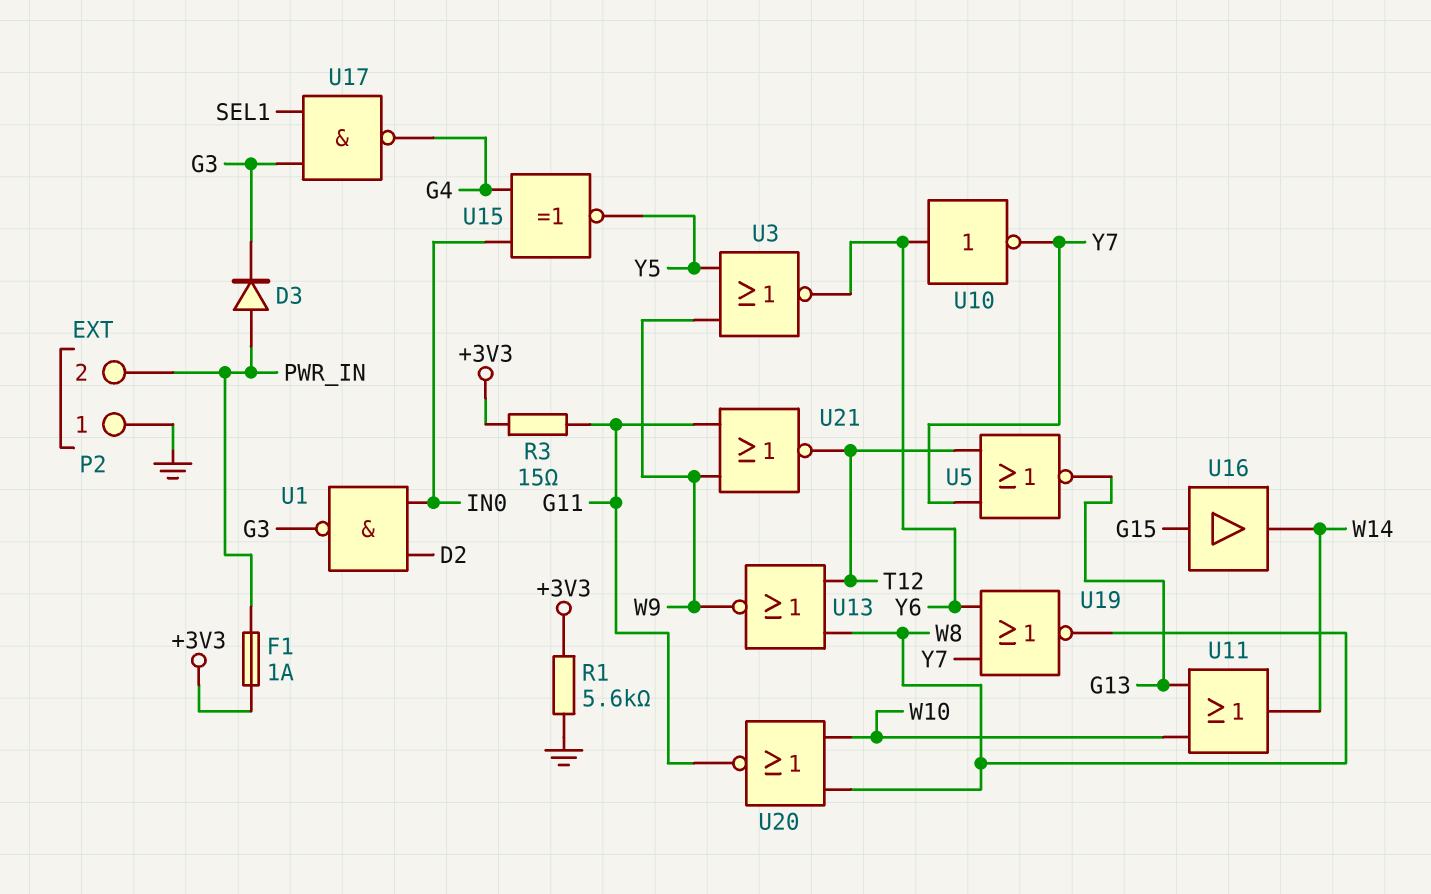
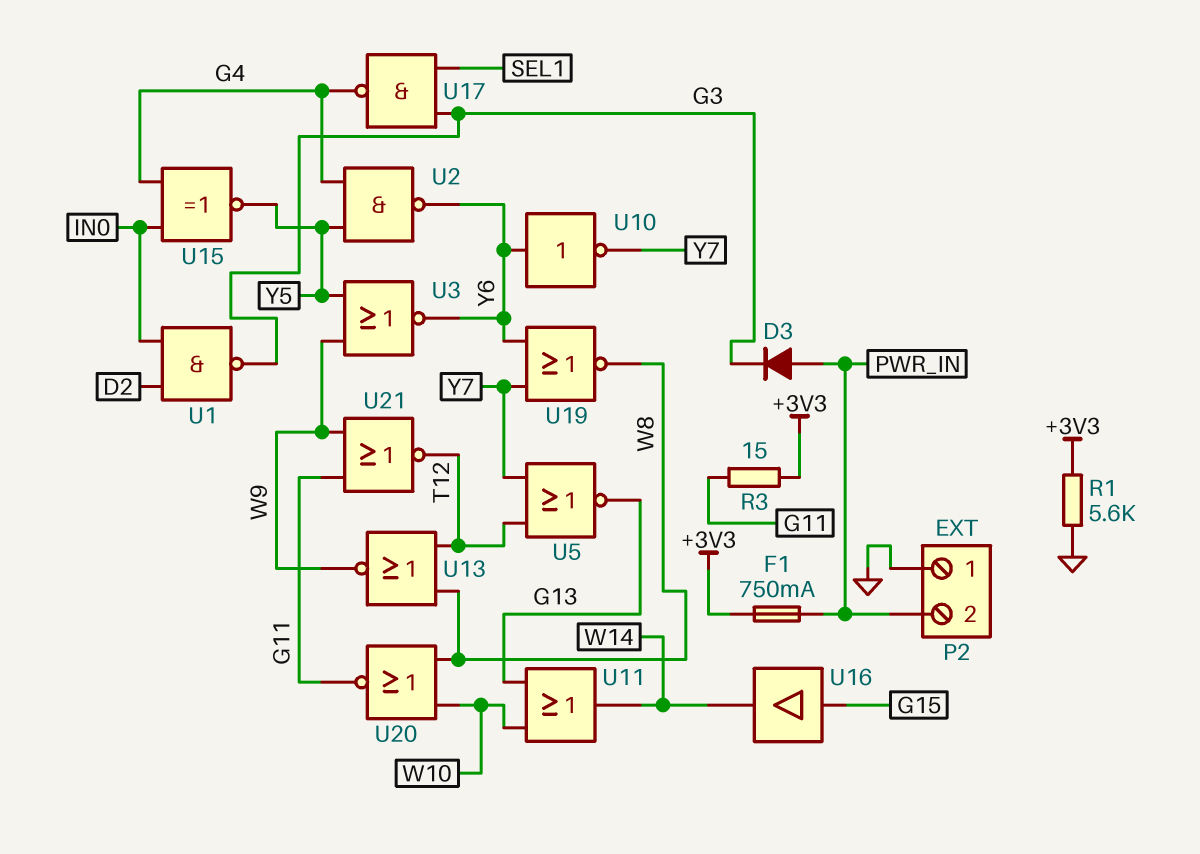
F1: 1A (+3V3, PWR_IN) -> 750mA (+3V3, PWR_IN)
U2: none -> NAND (in G4, in Y5, out Y6)

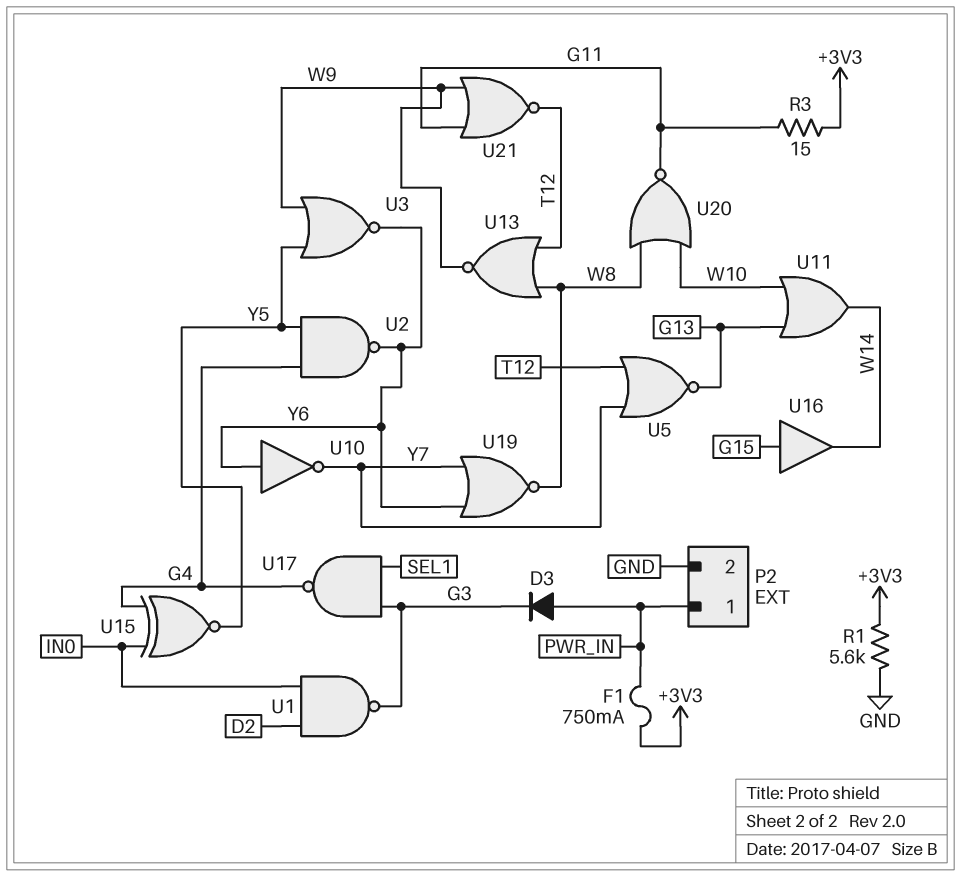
P2 pin 1: GND -> PWR_IN
P2 pin 2: PWR_IN -> GND

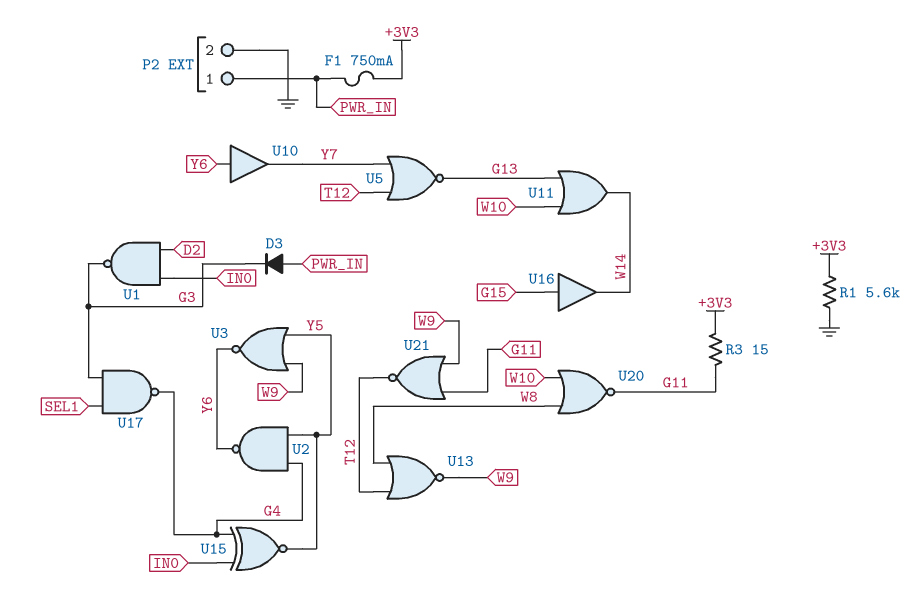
U10: NOT (in Y6, out Y7) -> buffer (in Y6, out Y7)
U19: NOR (in Y6, in Y7, out W8) -> none

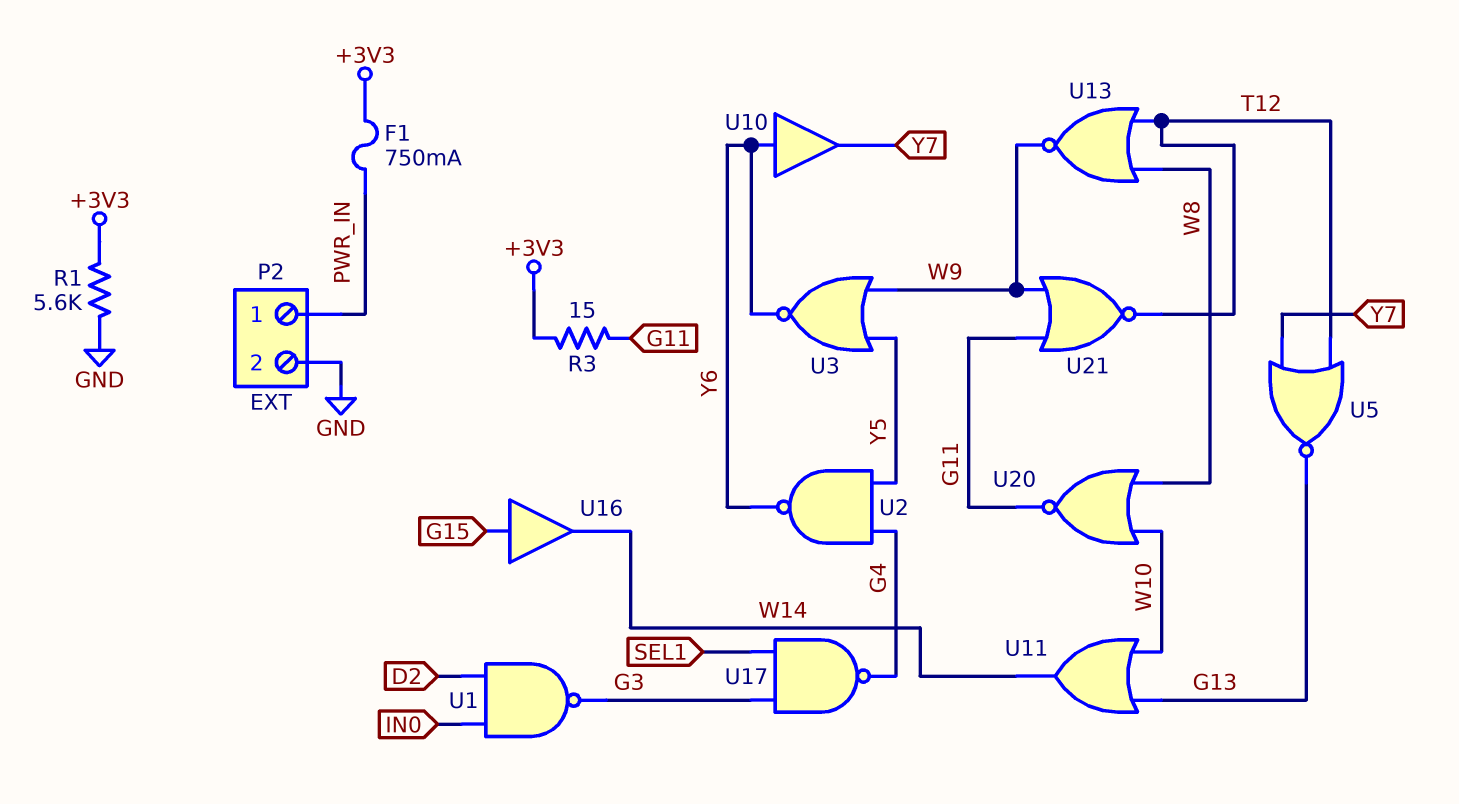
D3: diode (A PWR_IN, K G3) -> none
U15: XNOR (in G4, in IN0, out Y5) -> none

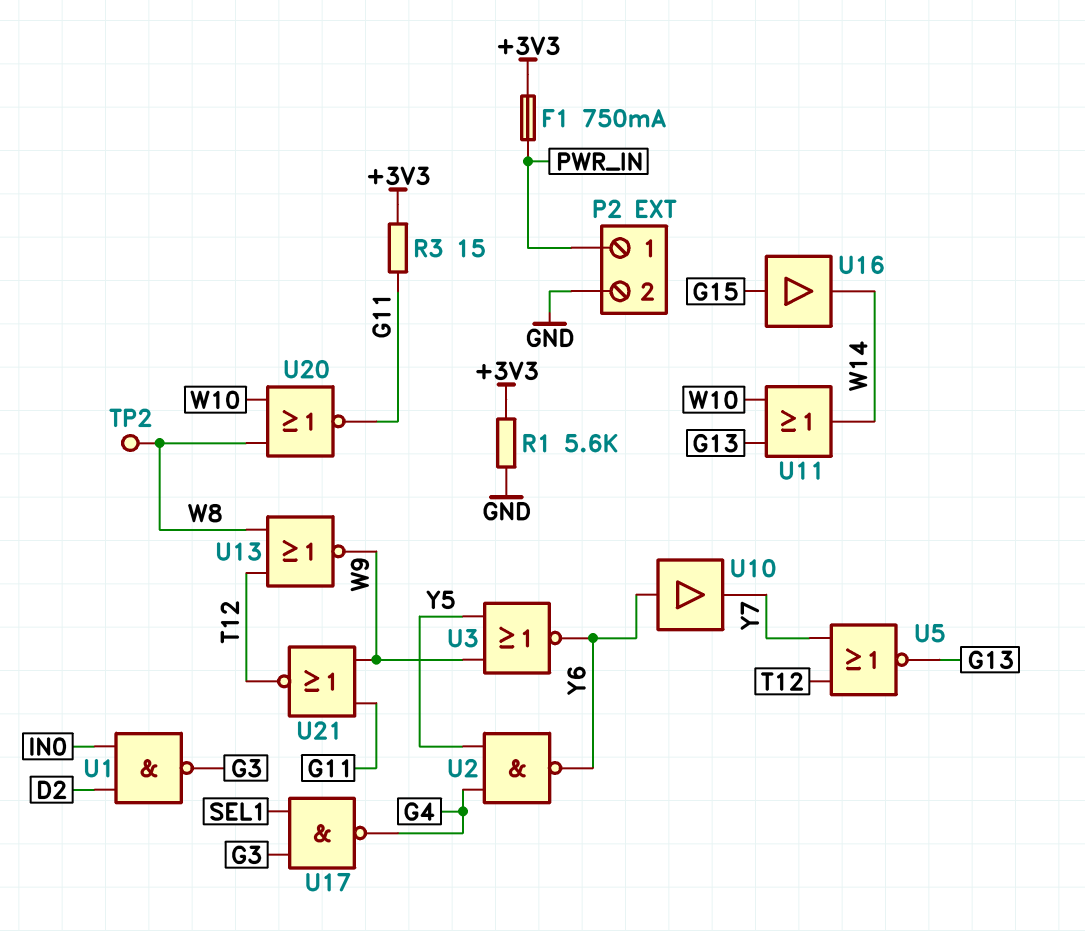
TP2: none -> test point (W8)

